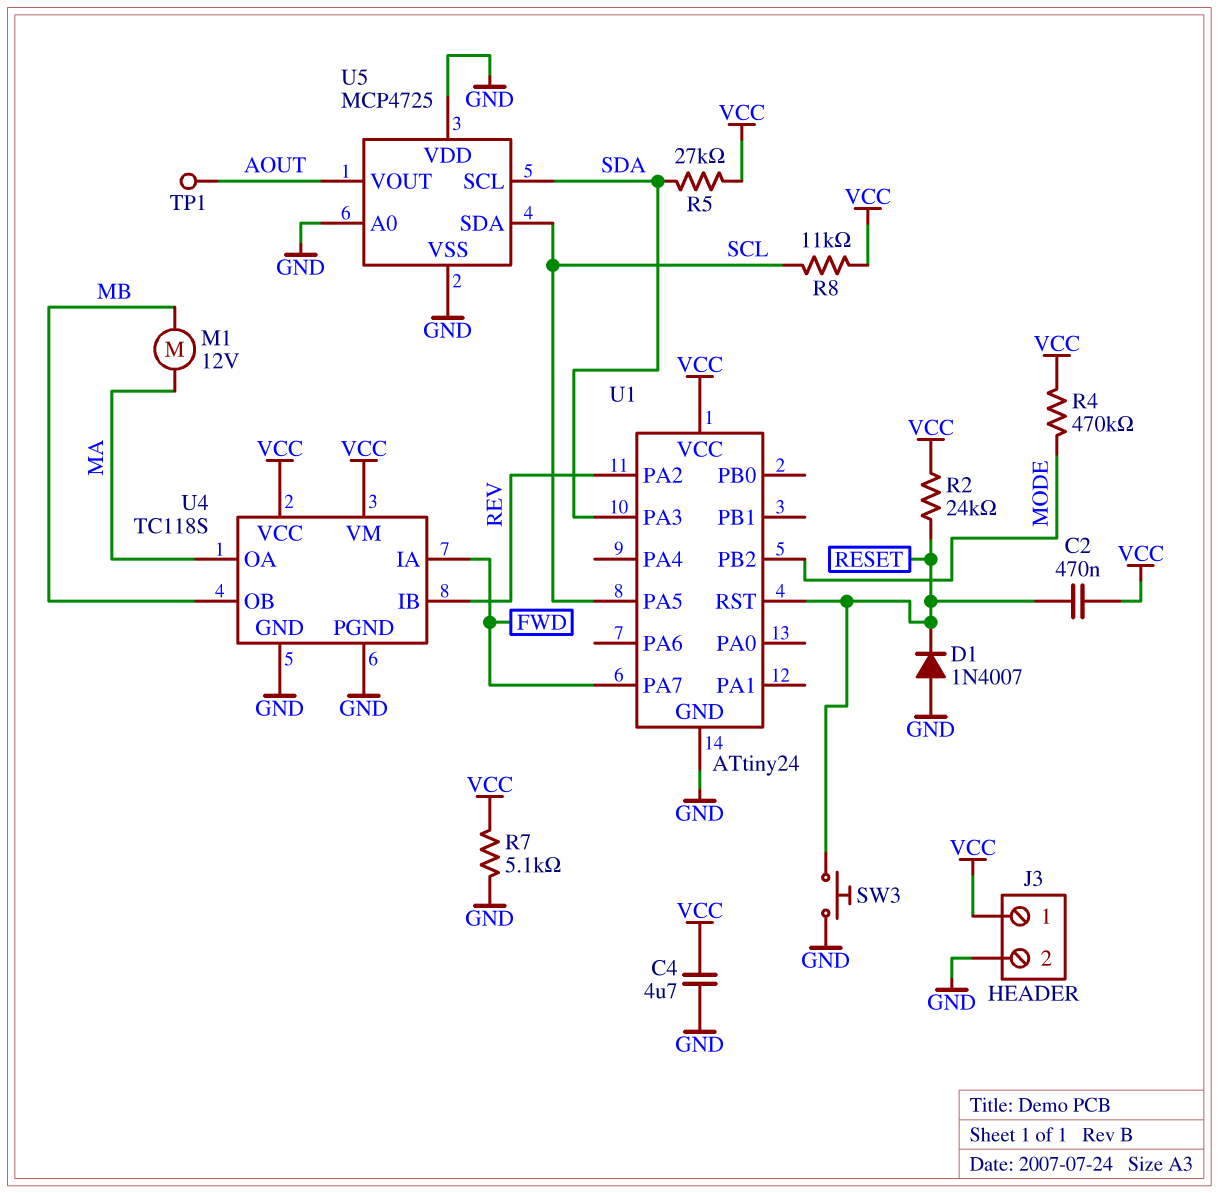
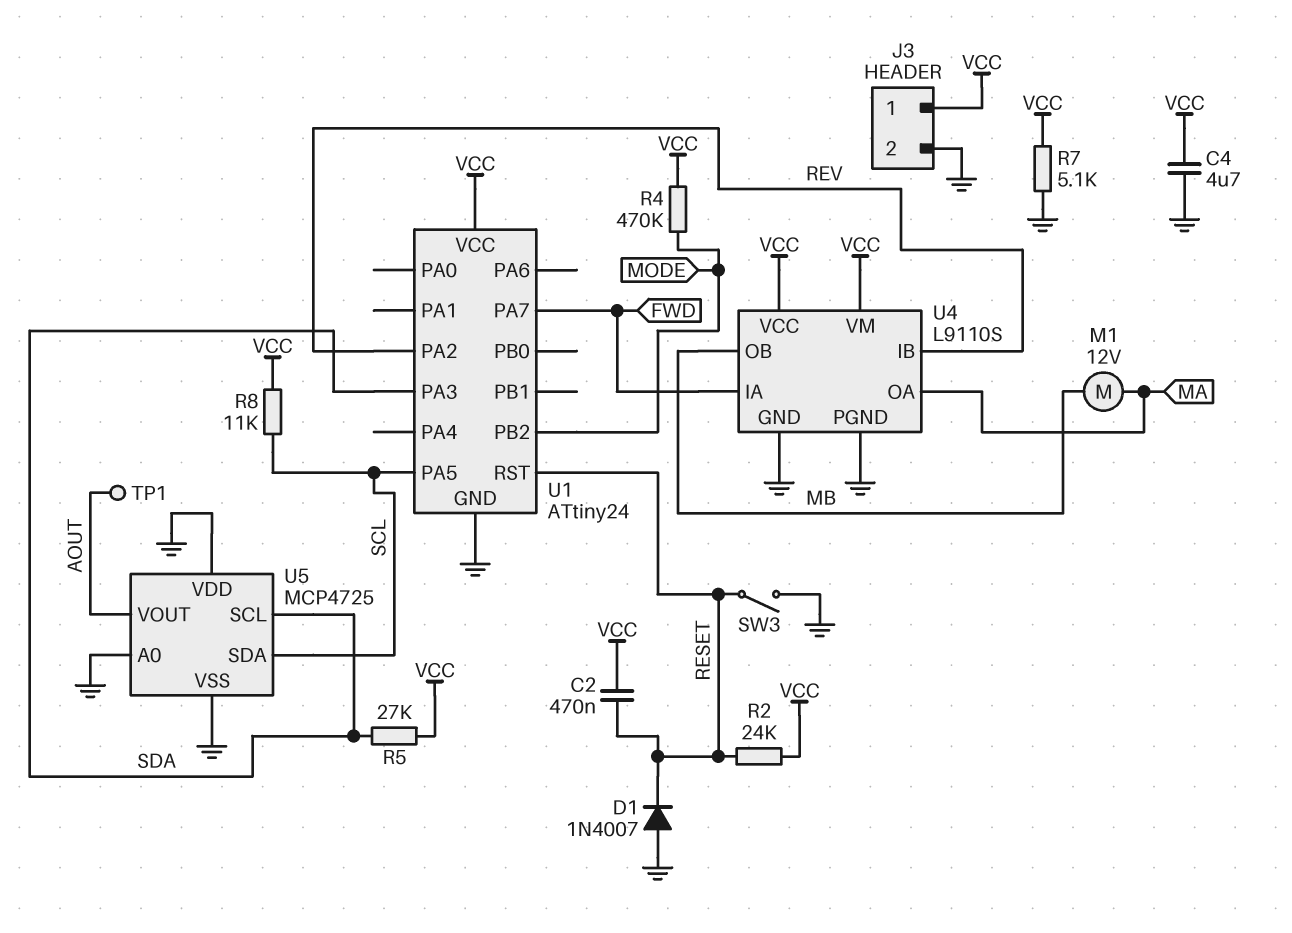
SW3: button (GND, RESET) -> switch (GND, RESET)
U4: TC118S -> L9110S

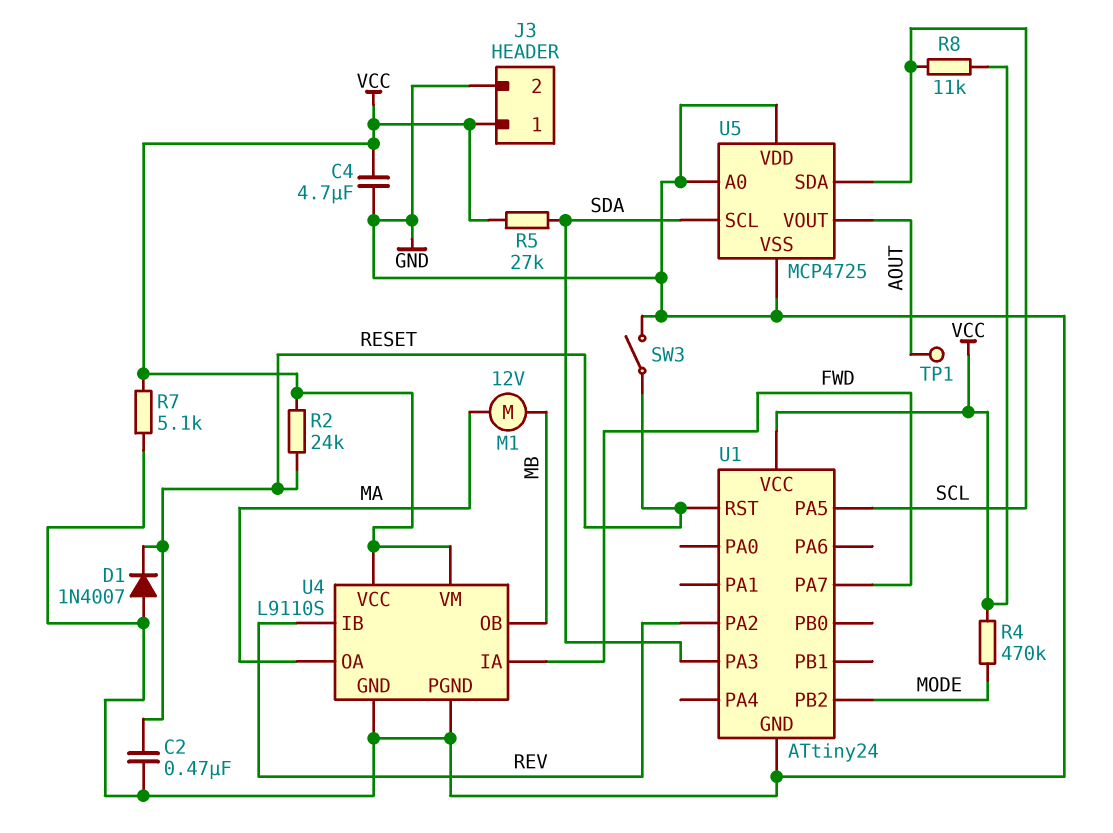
C2: 470nF (RESET, VCC) -> 470nF (GND, RESET)

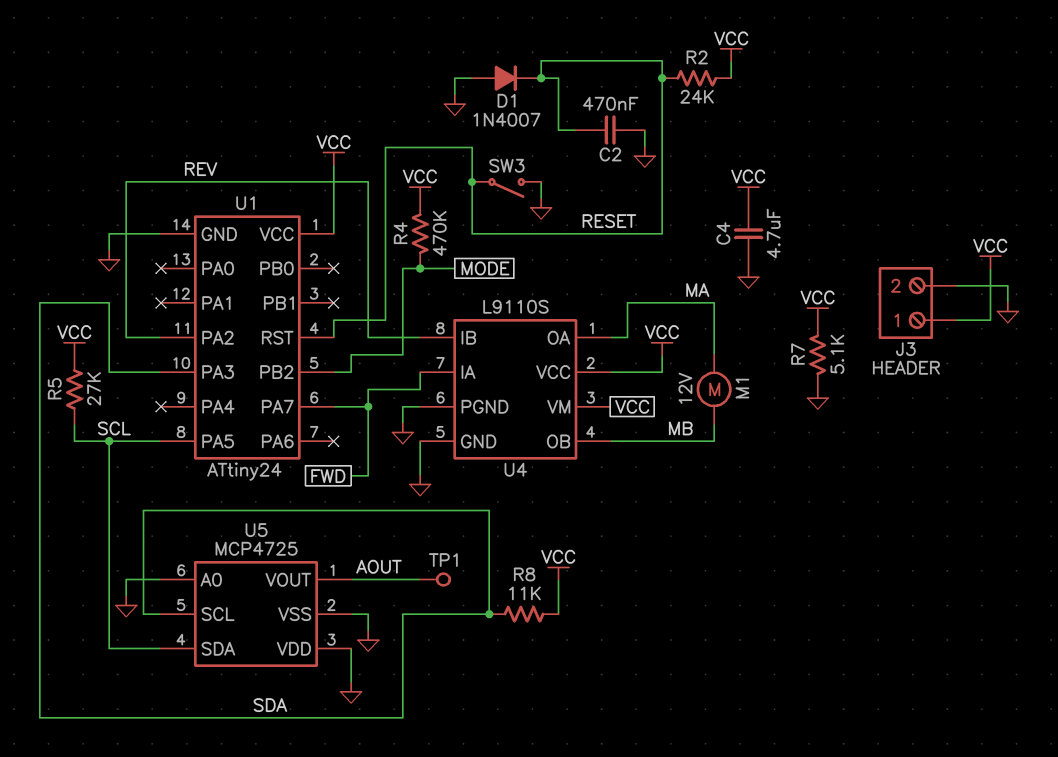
R5: 27k (SDA, VCC) -> 27k (SCL, VCC)
R8: 11k (SCL, VCC) -> 11k (SDA, VCC)

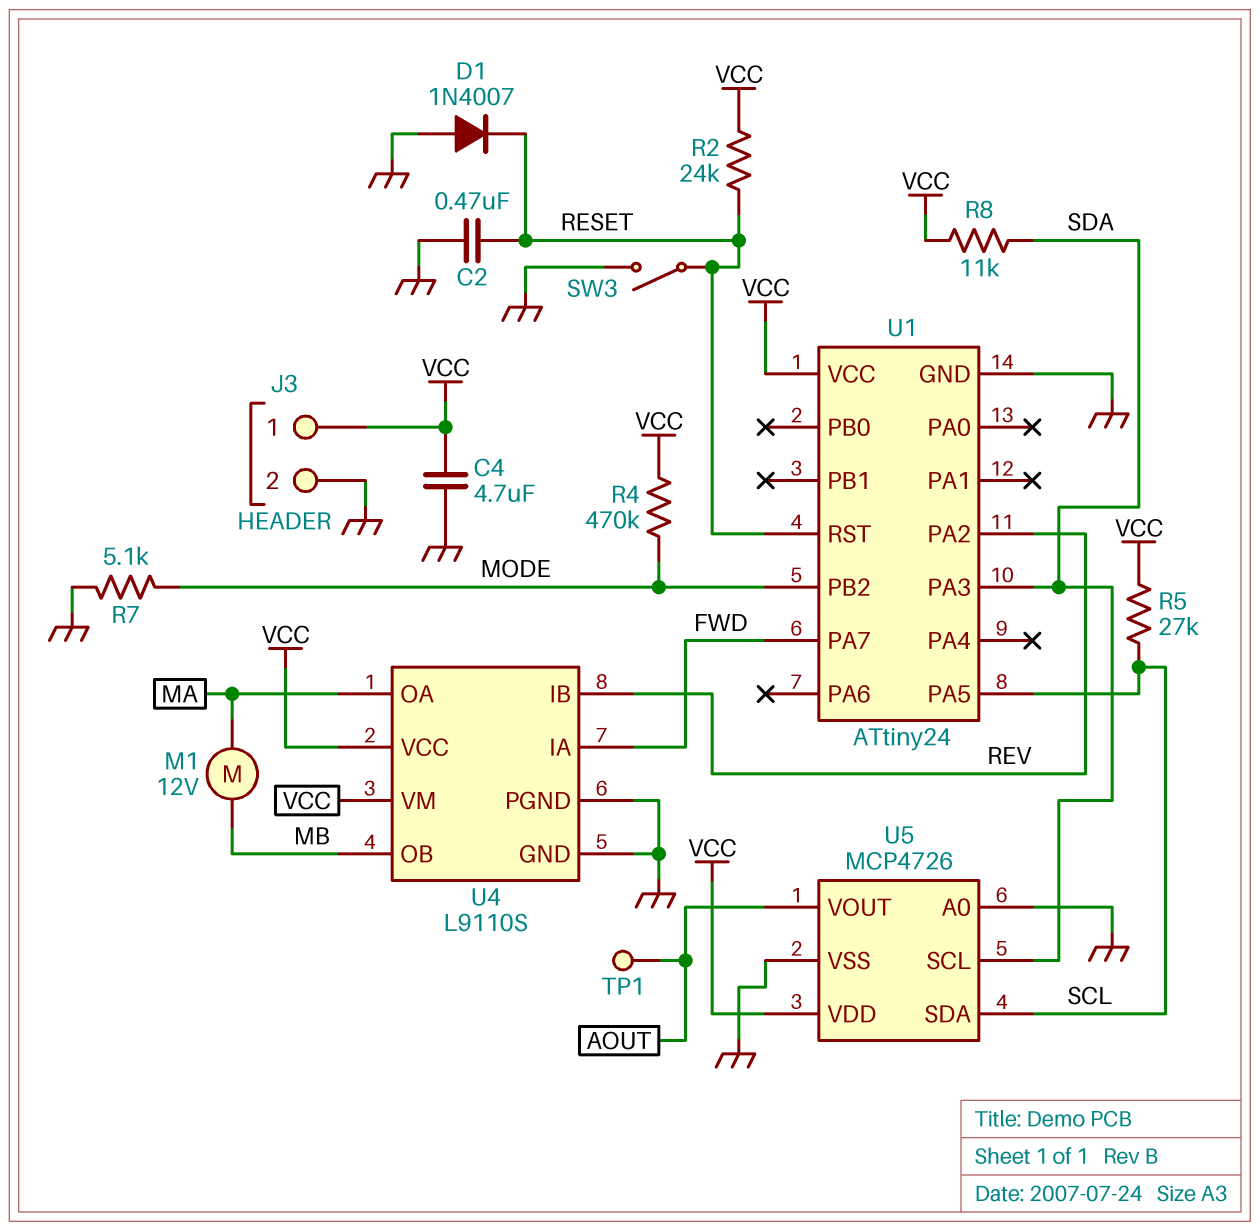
R7: 5.1k (GND, VCC) -> 5.1k (GND, MODE)
U5: MCP4725 -> MCP4726
U5 pin VDD: GND -> VCC

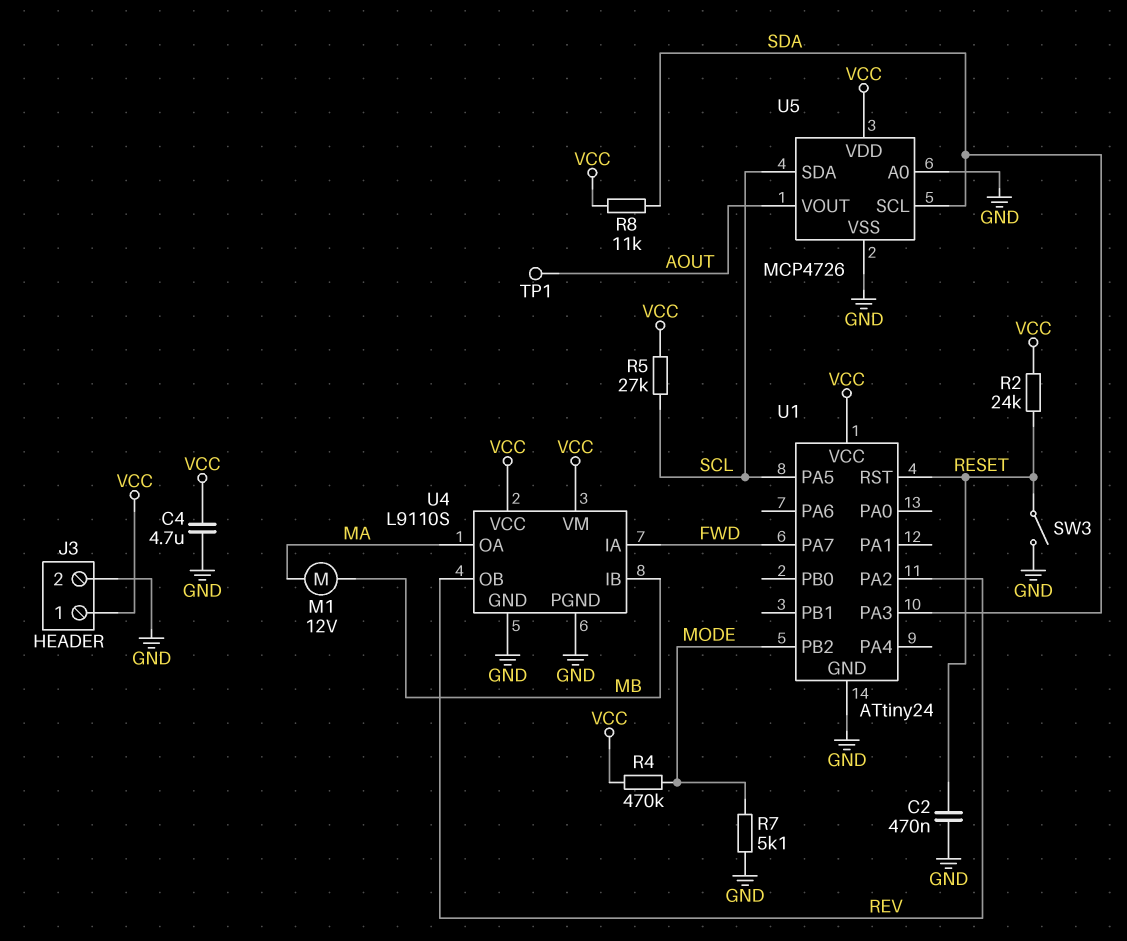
D1: diode 1N4007 (A GND, K RESET) -> none
U4 pin IB: REV -> MB
U4 pin OB: MB -> REV

